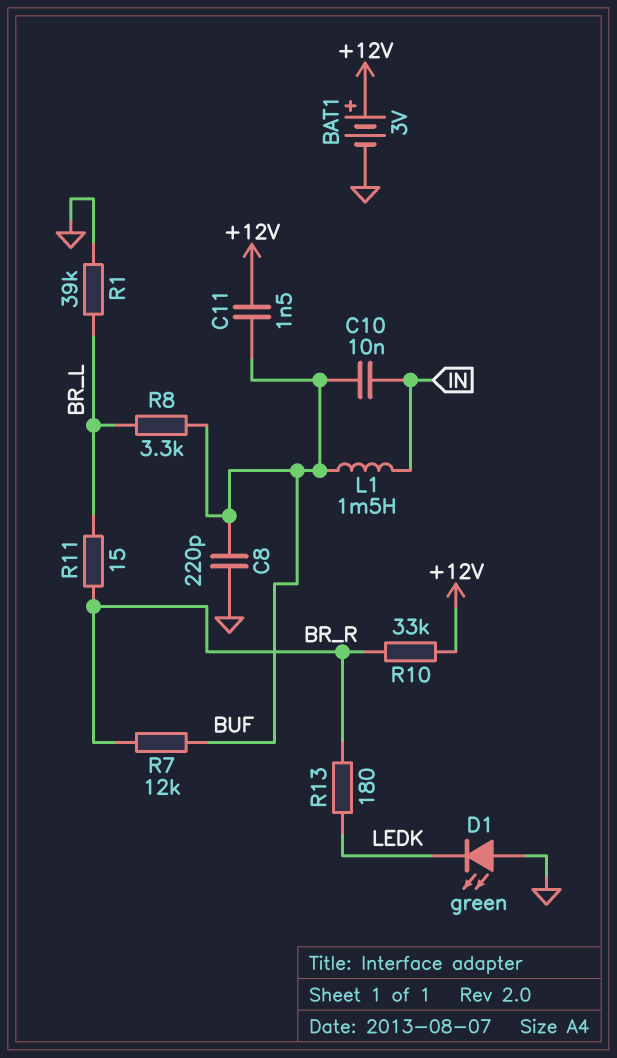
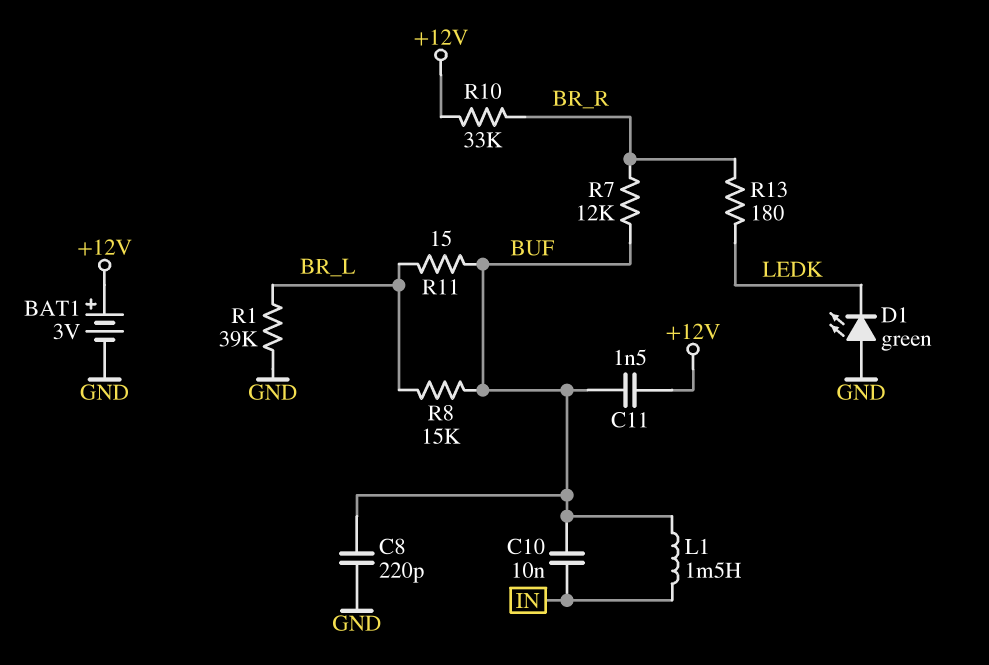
R8: 3.3k (BR_L, BUF) -> 15k (BR_L, BUF)
R11: 15 (BR_L, BR_R) -> 15 (BR_L, BUF)

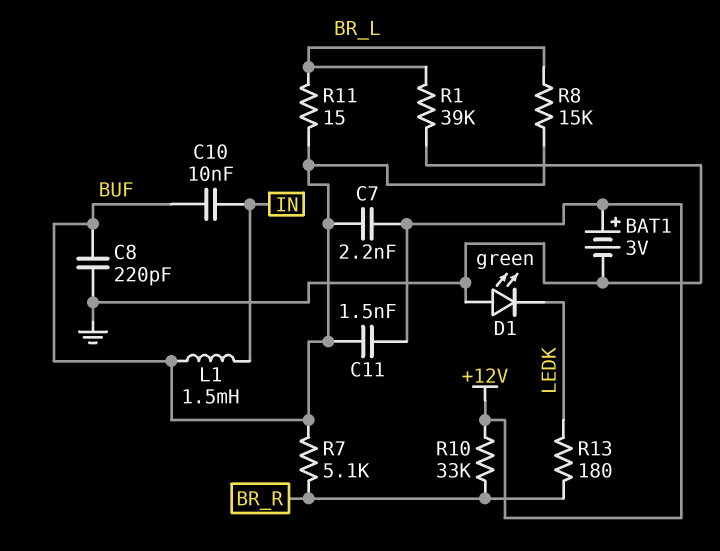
C7: none -> 2.2nF (+12V, BUF)
R7: 12k (BR_R, BUF) -> 5.1k (BR_R, BUF)

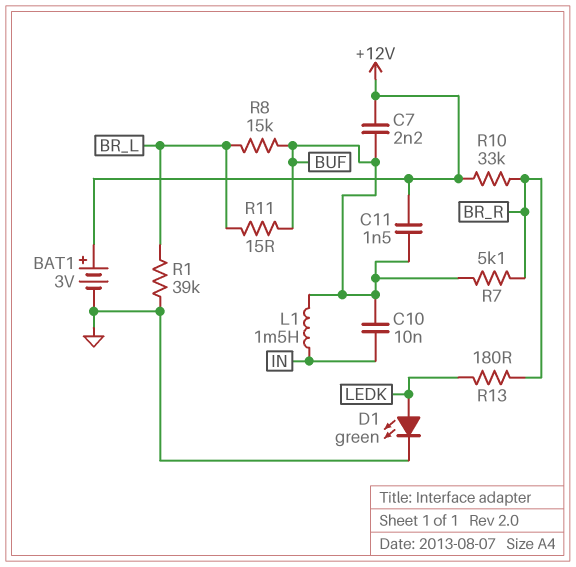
C8: 220pF (BUF, GND) -> none
D1: LED green (A GND, K LEDK) -> LED green (A LEDK, K GND)

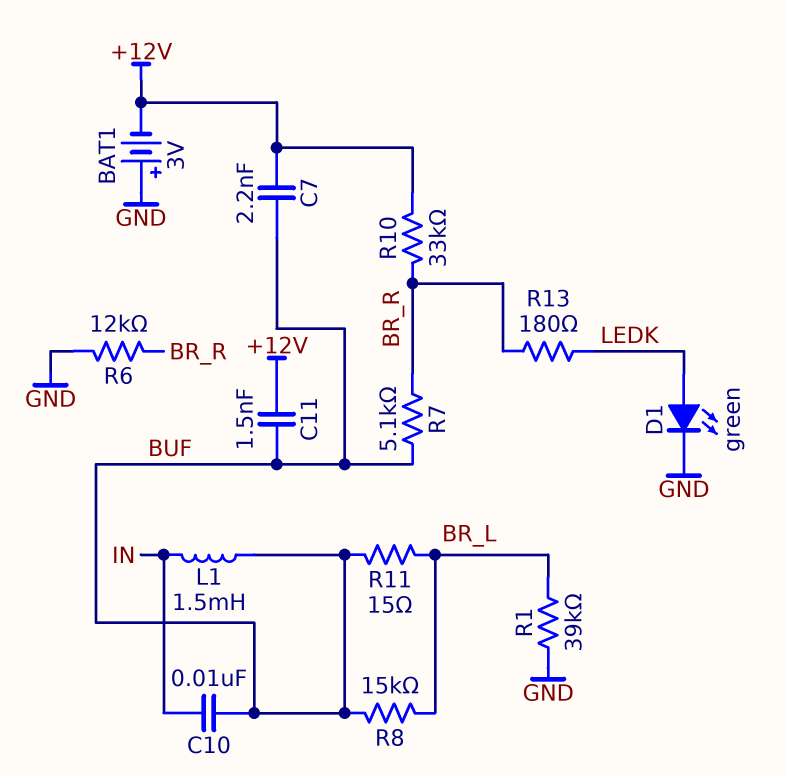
BAT1: 3V (plus +12V, minus GND) -> 3V (plus GND, minus +12V)
R6: none -> 12k (BR_R, GND)

